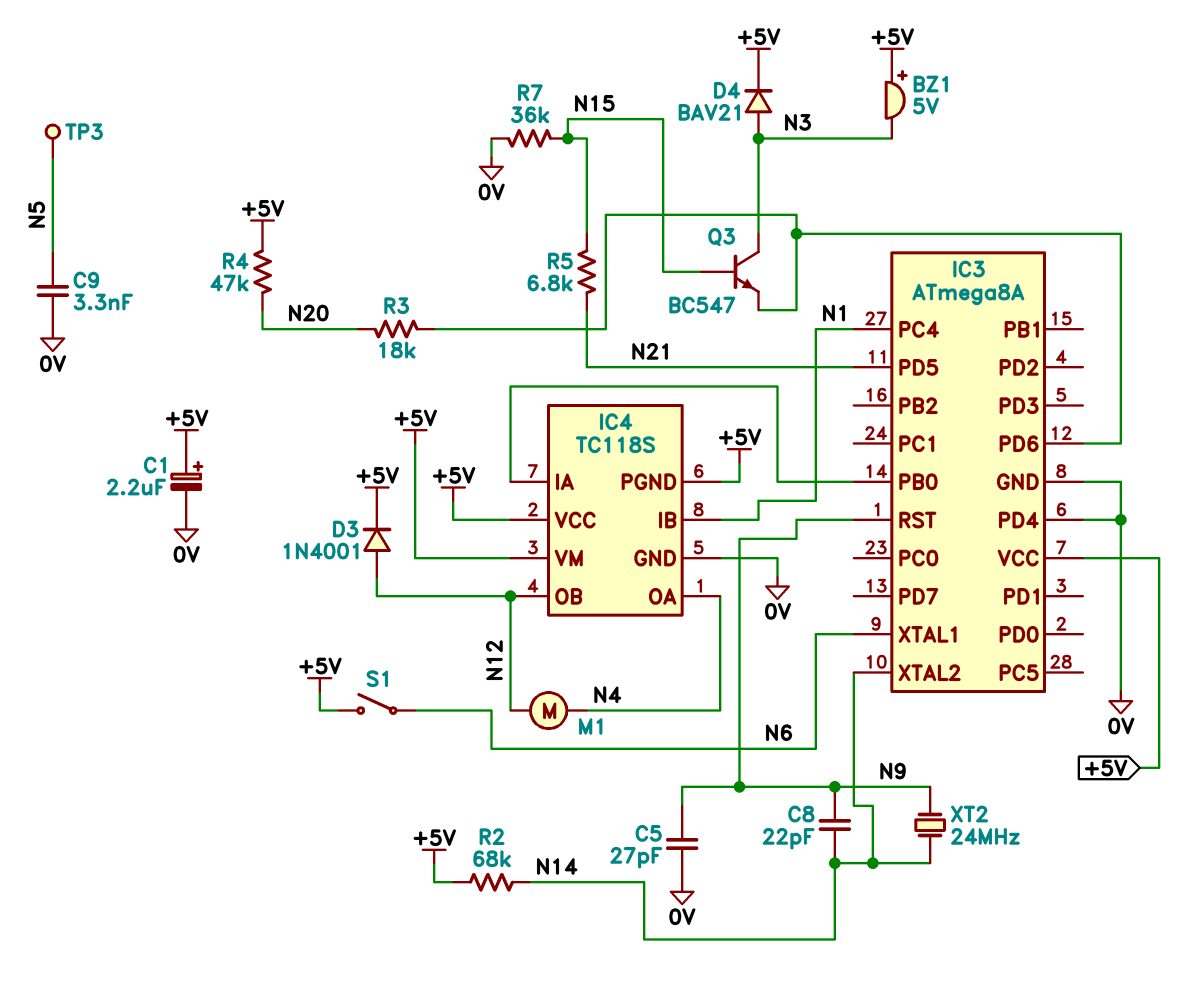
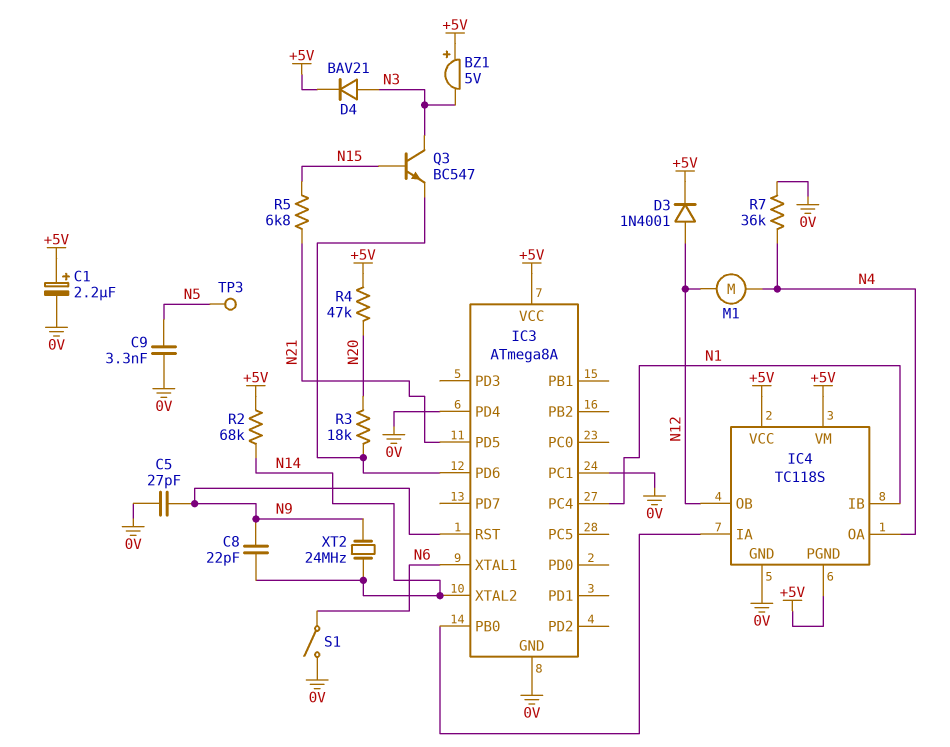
IC3 pin PC1: none -> 0V
R7: 36k (0V, N15) -> 36k (0V, N4)
S1: switch (+5V, N6) -> switch (0V, N6)

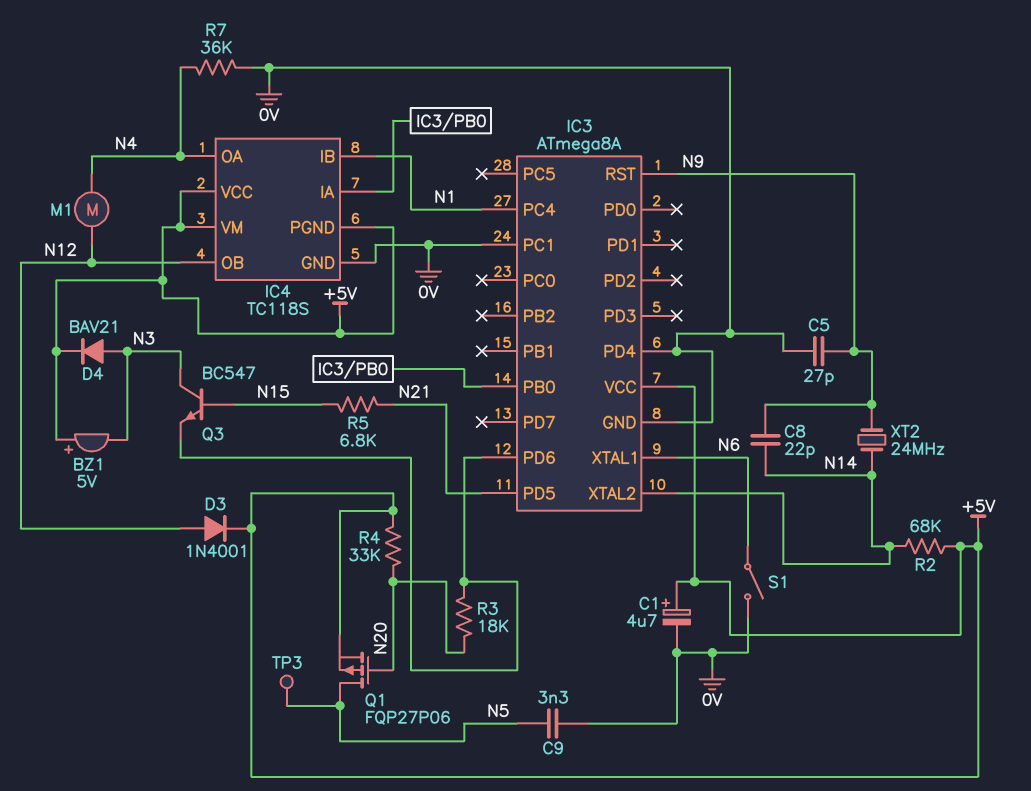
C1: 2.2uF (plus +5V, minus 0V) -> 4.7uF (plus +5V, minus 0V)
Q1: none -> PMOS FQP27P06 (G N20, D N5, S +5V)
R4: 47k (+5V, N20) -> 33k (+5V, N20)

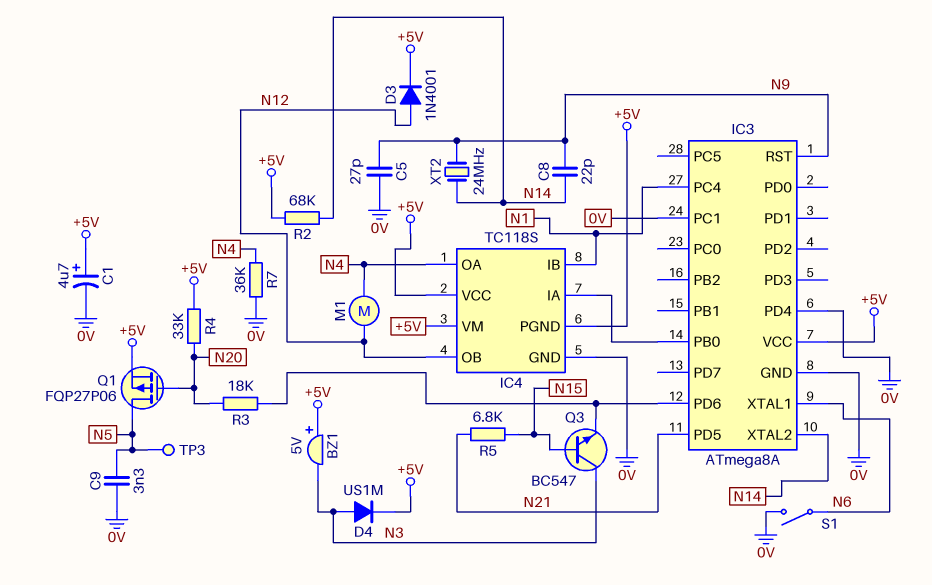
D4: diode BAV21 (A N3, K +5V) -> diode US1M (A N3, K +5V)

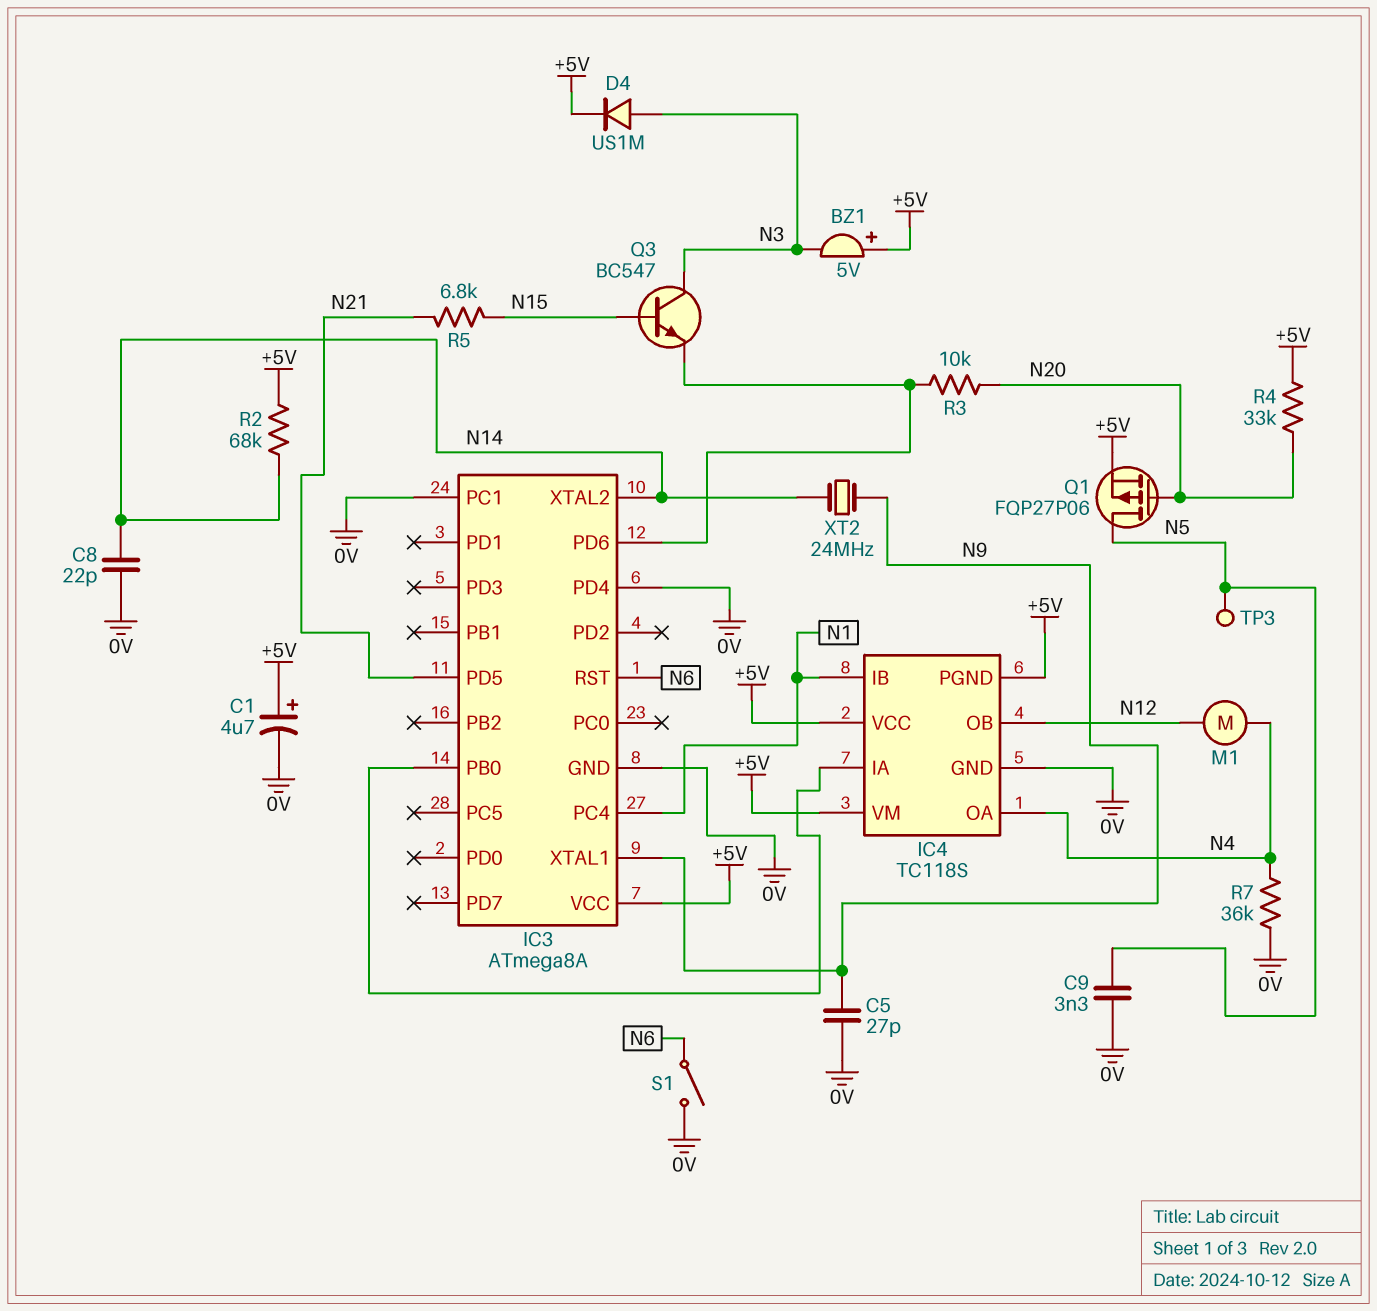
C8: 22pF (N9, N14) -> 22pF (0V, N14)
D3: diode 1N4001 (A N12, K +5V) -> none
IC3 pin RST: N9 -> N6
IC3 pin XTAL1: N6 -> N9
R3: 18k (IC3/PD6, N20) -> 10k (IC3/PD6, N20)

